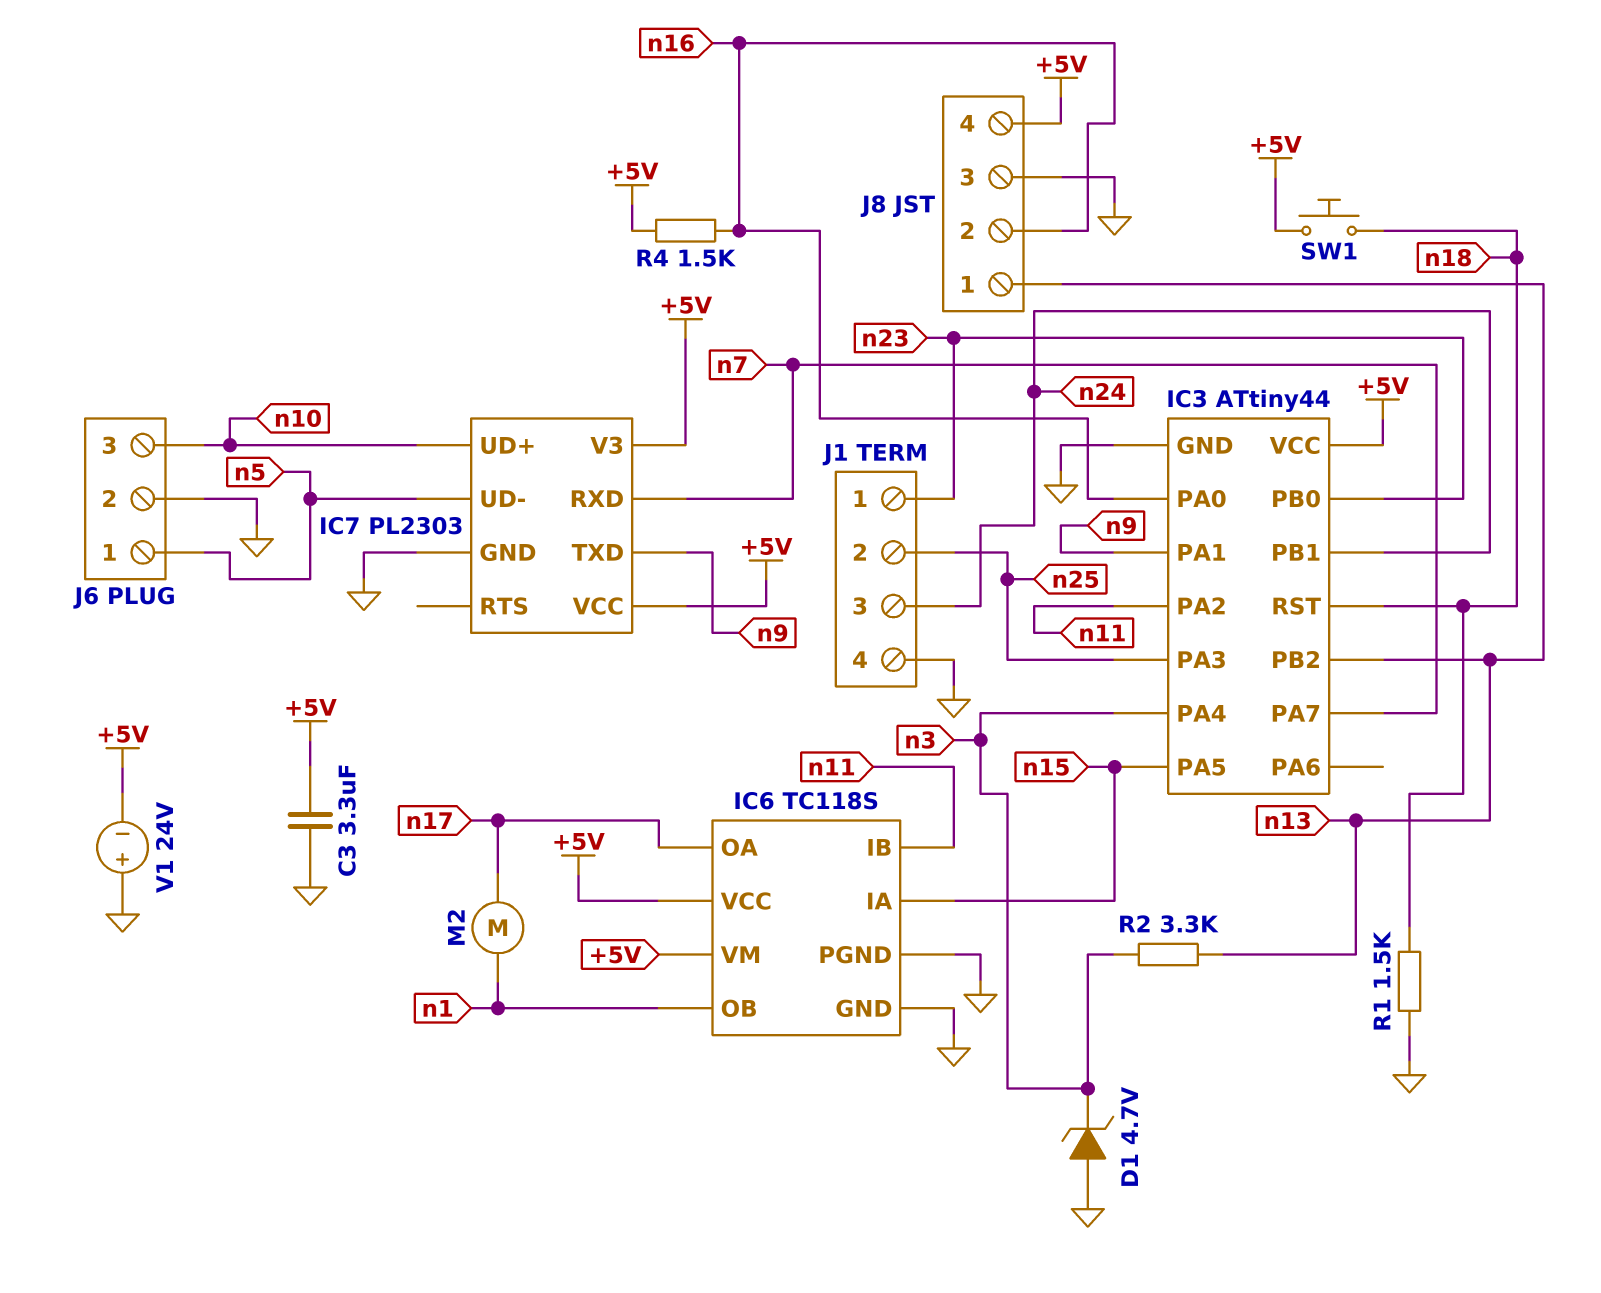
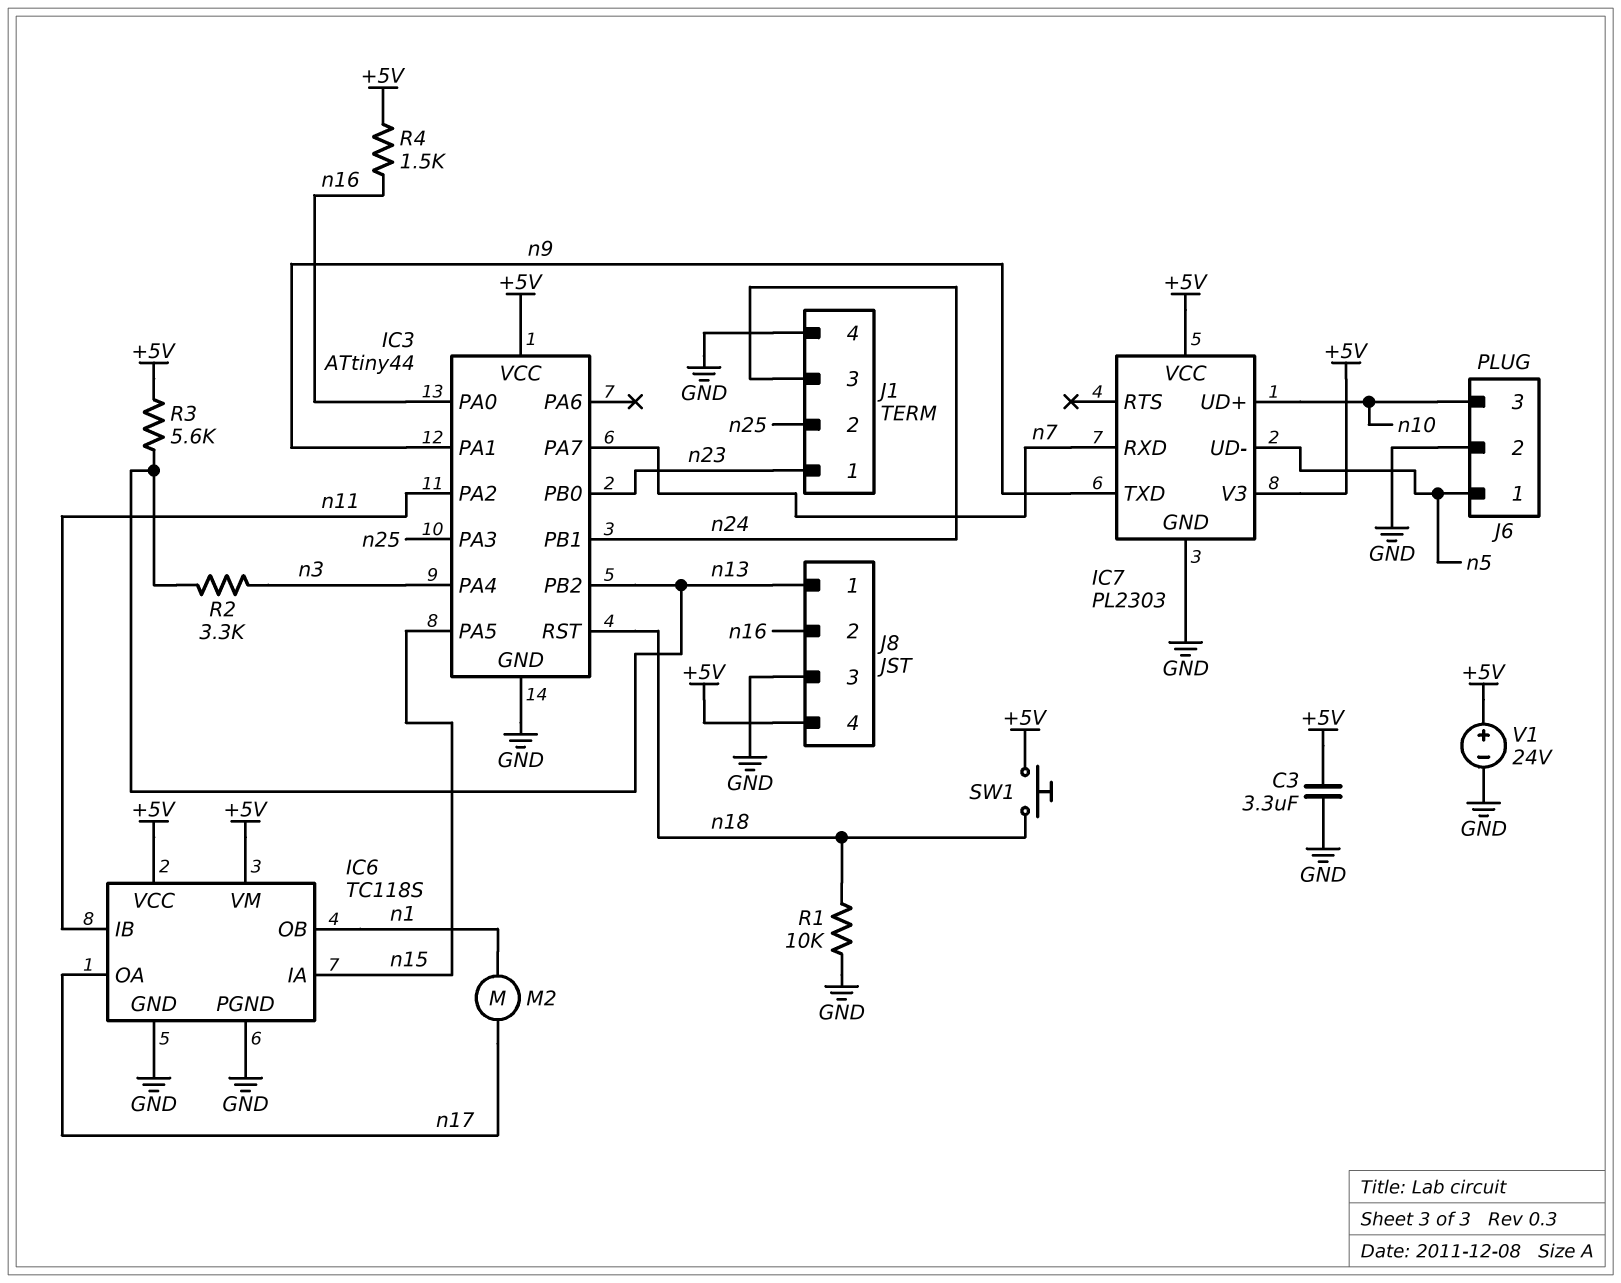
D1: zener 4.7V (A GND, K n3) -> none
R1: 1.5k (GND, n18) -> 10k (GND, n18)
R3: none -> 5.6k (+5V, n13)
V1: 24V (plus GND, minus +5V) -> 24V (plus +5V, minus GND)

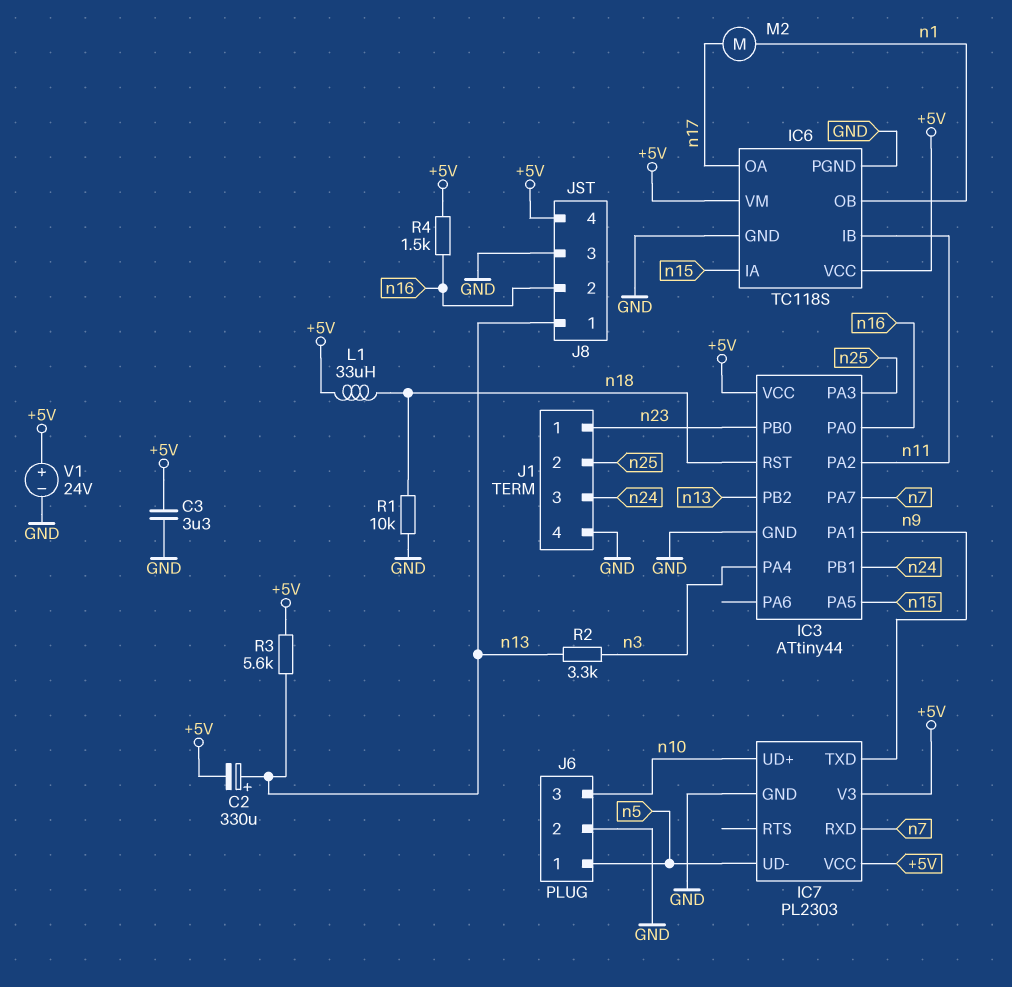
C2: none -> 330uF (plus n13, minus +5V)
L1: none -> 33uH (+5V, n18)
SW1: button (+5V, n18) -> none

